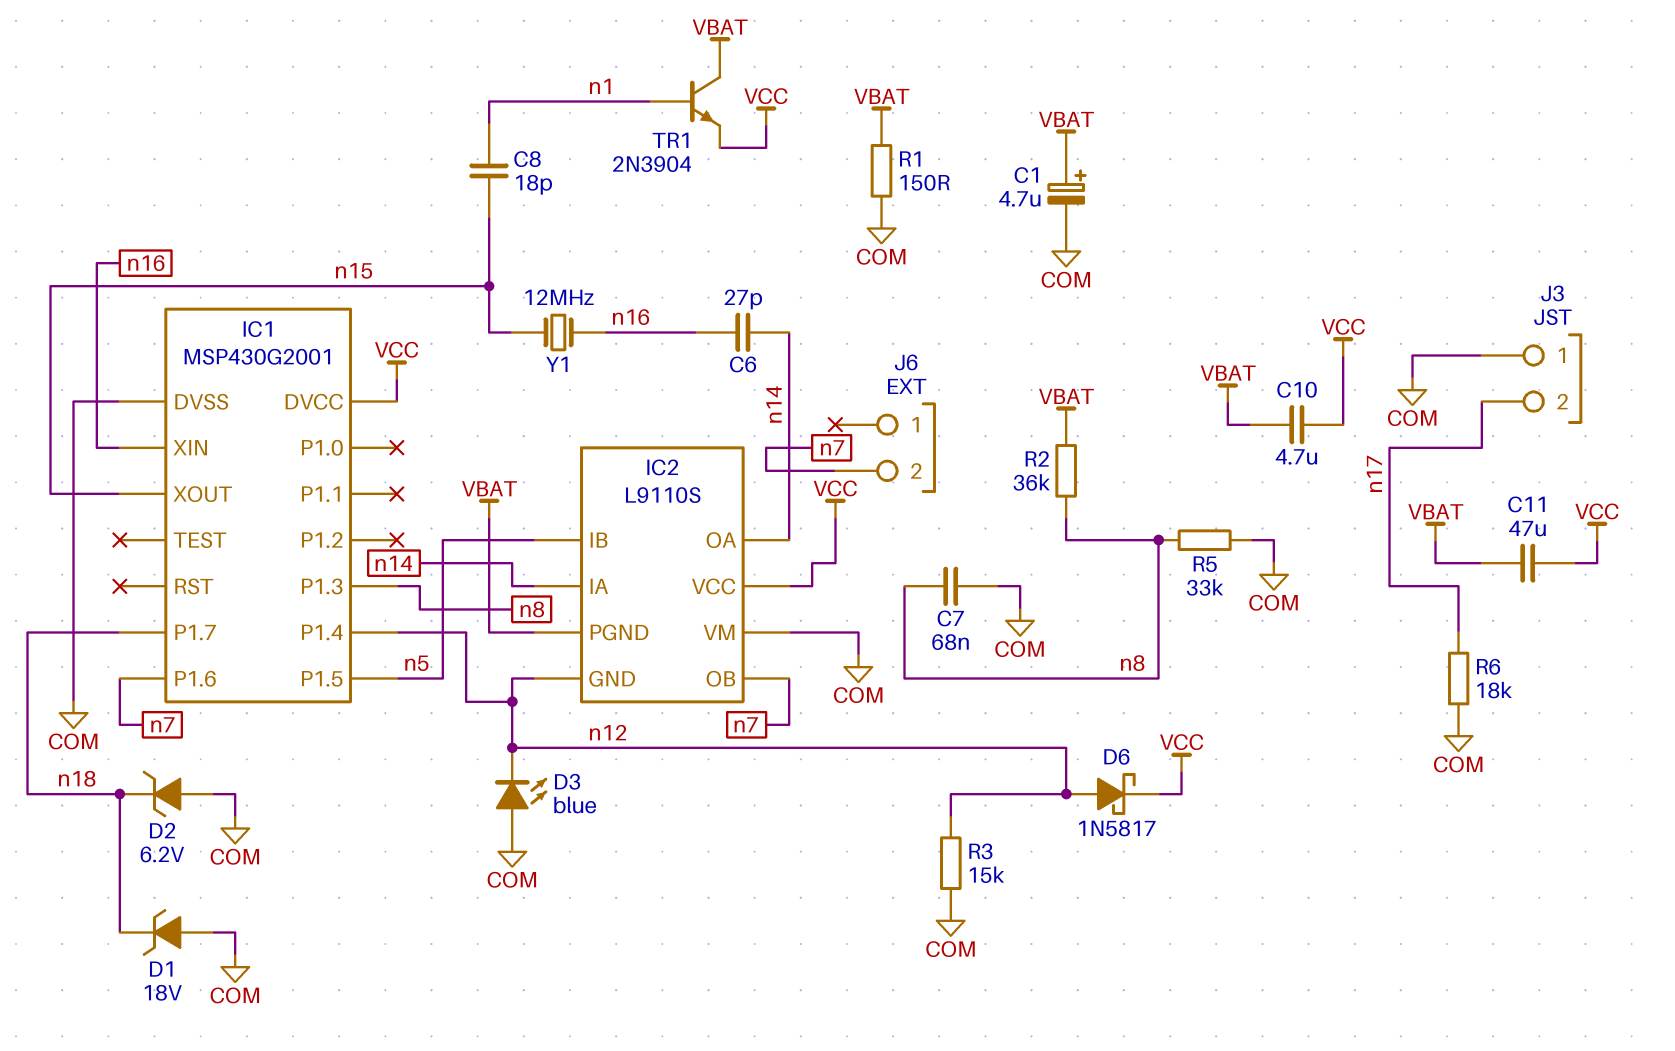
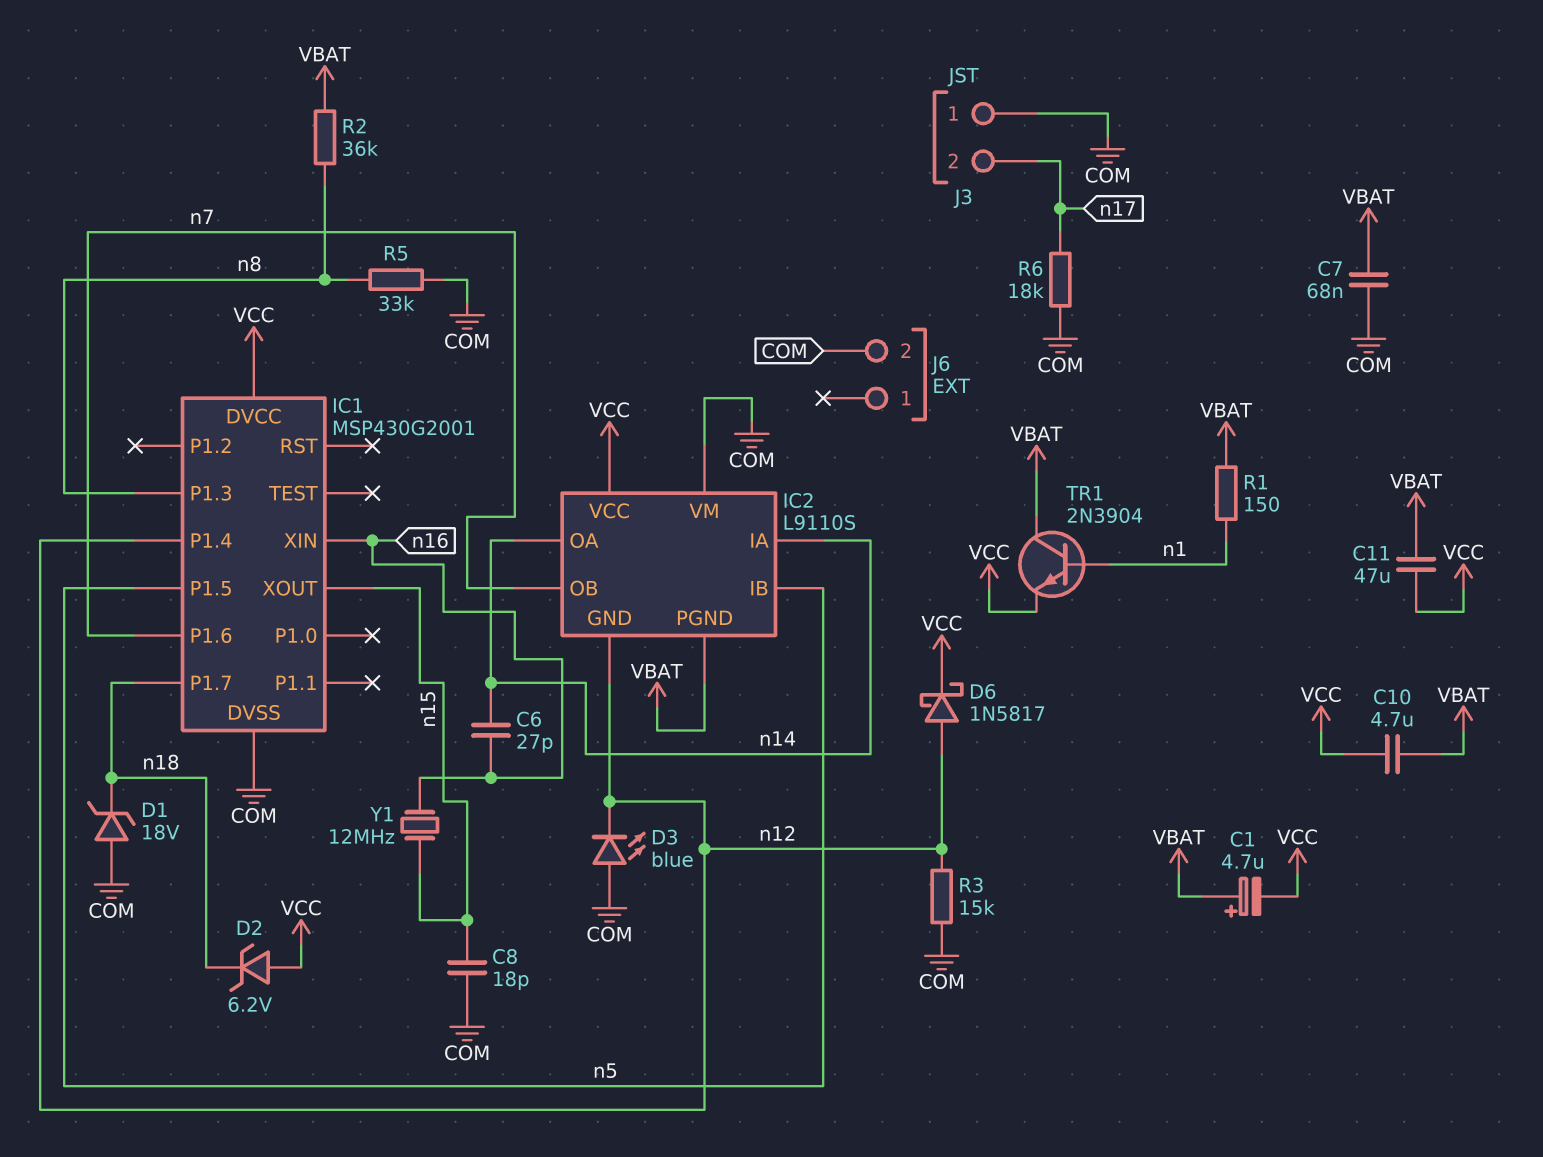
C1: 4.7uF (plus VBAT, minus COM) -> 4.7uF (plus VBAT, minus VCC)
C7: 68nF (COM, n8) -> 68nF (COM, VBAT)
C8: 18pF (n1, n15) -> 18pF (COM, n15)
D2: zener 6.2V (A COM, K n18) -> zener 6.2V (A VCC, K n18)
J6 pin 2: n7 -> COM
R1: 150 (COM, VBAT) -> 150 (VBAT, n1)

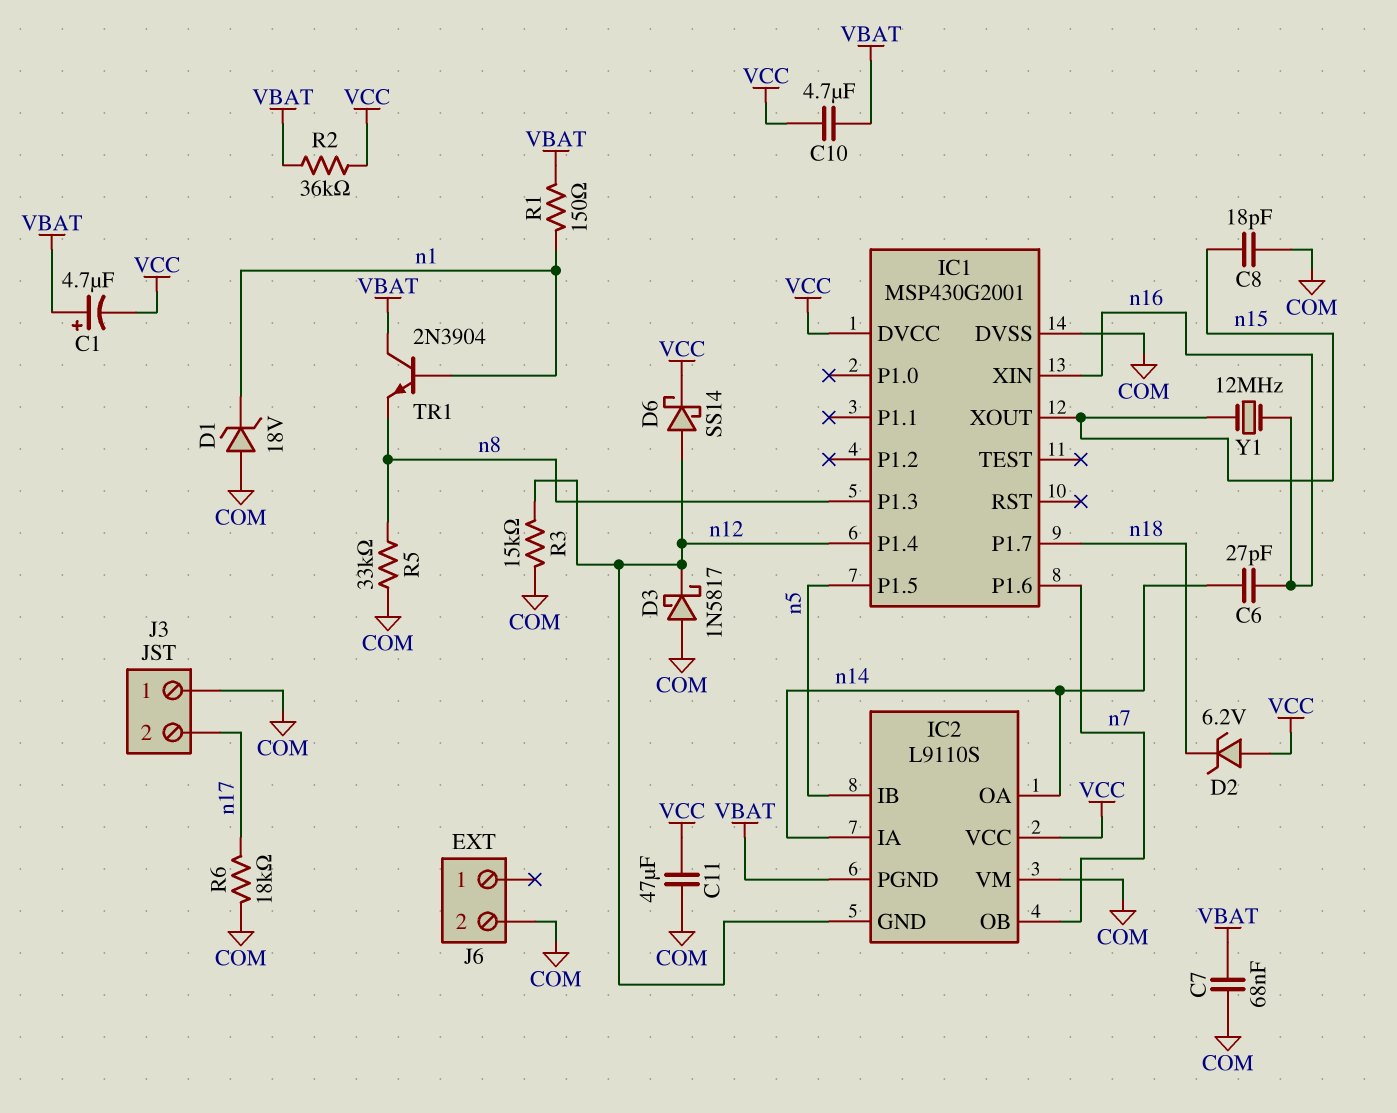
C11: 47uF (VBAT, VCC) -> 47uF (COM, VCC)
D1: zener 18V (A COM, K n18) -> zener 18V (A COM, K n1)
D3: LED blue (A COM, K n12) -> schottky 1N5817 (A COM, K n12)
D6: schottky 1N5817 (A n12, K VCC) -> schottky SS14 (A n12, K VCC)
R2: 36k (VBAT, n8) -> 36k (VBAT, VCC)
TR1: NPN 2N3904 (B n1, C VBAT, E VCC) -> NPN 2N3904 (B n1, C VBAT, E n8)

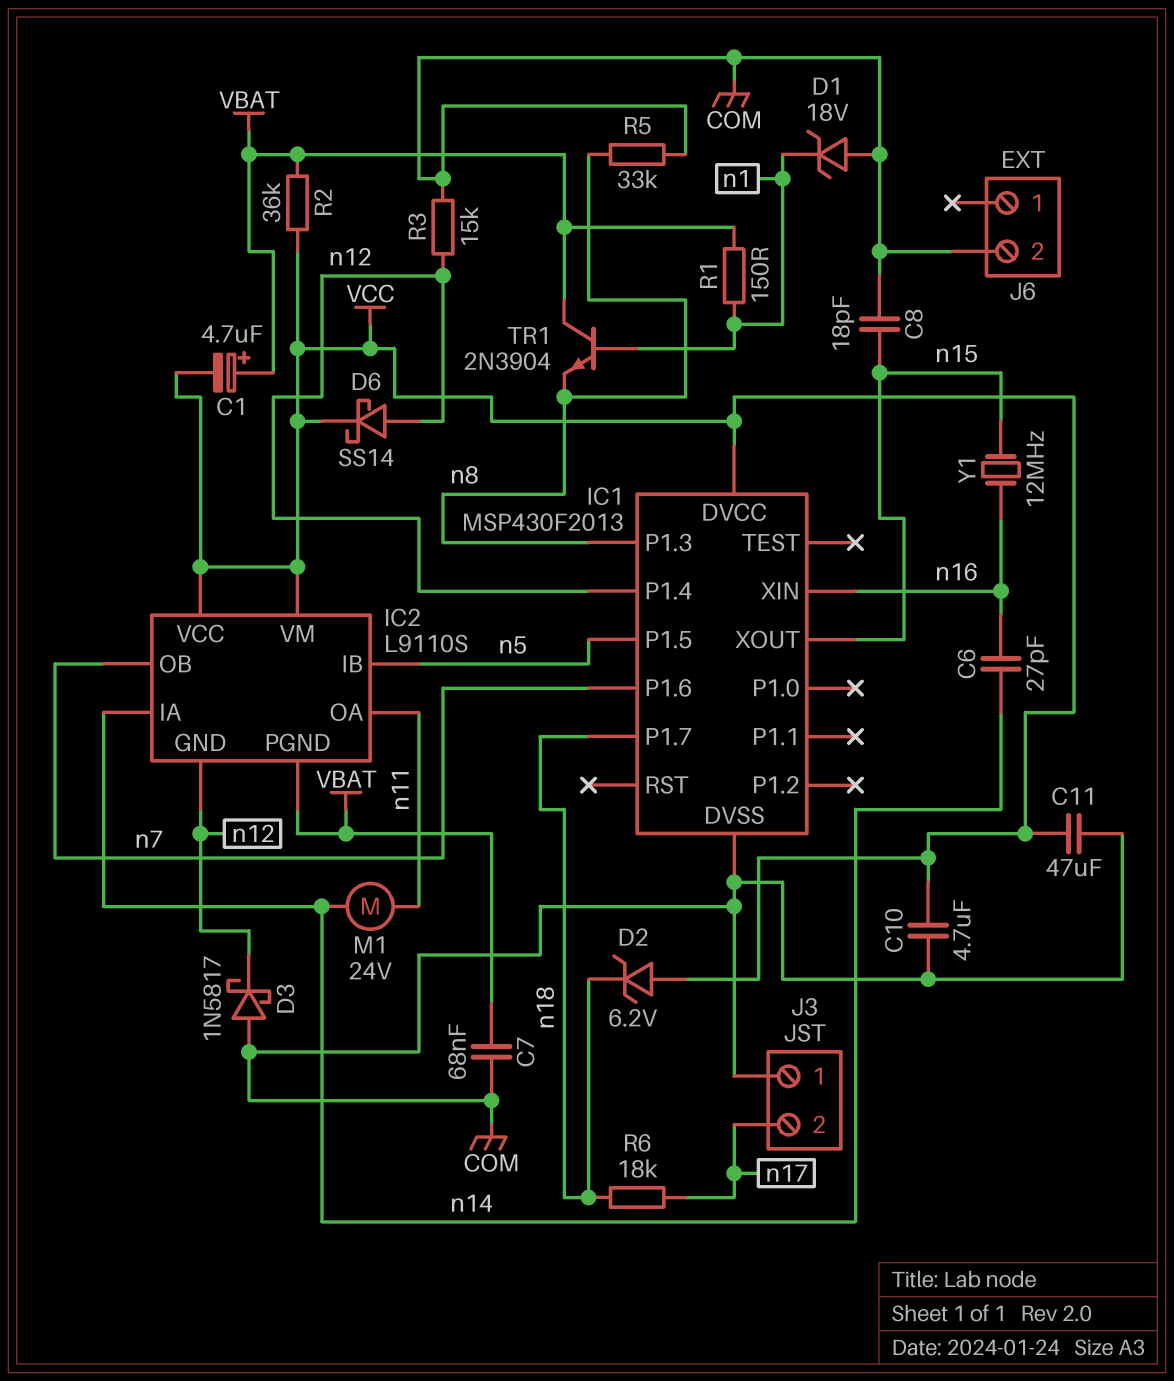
C10: 4.7uF (VBAT, VCC) -> 4.7uF (COM, VCC)
IC1: MSP430G2001 -> MSP430F2013
IC2 pin OA: n14 -> n11
IC2 pin VM: COM -> VCC
M1: none -> motor 24V (n11, n14)
R6: 18k (COM, n17) -> 18k (n17, n18)

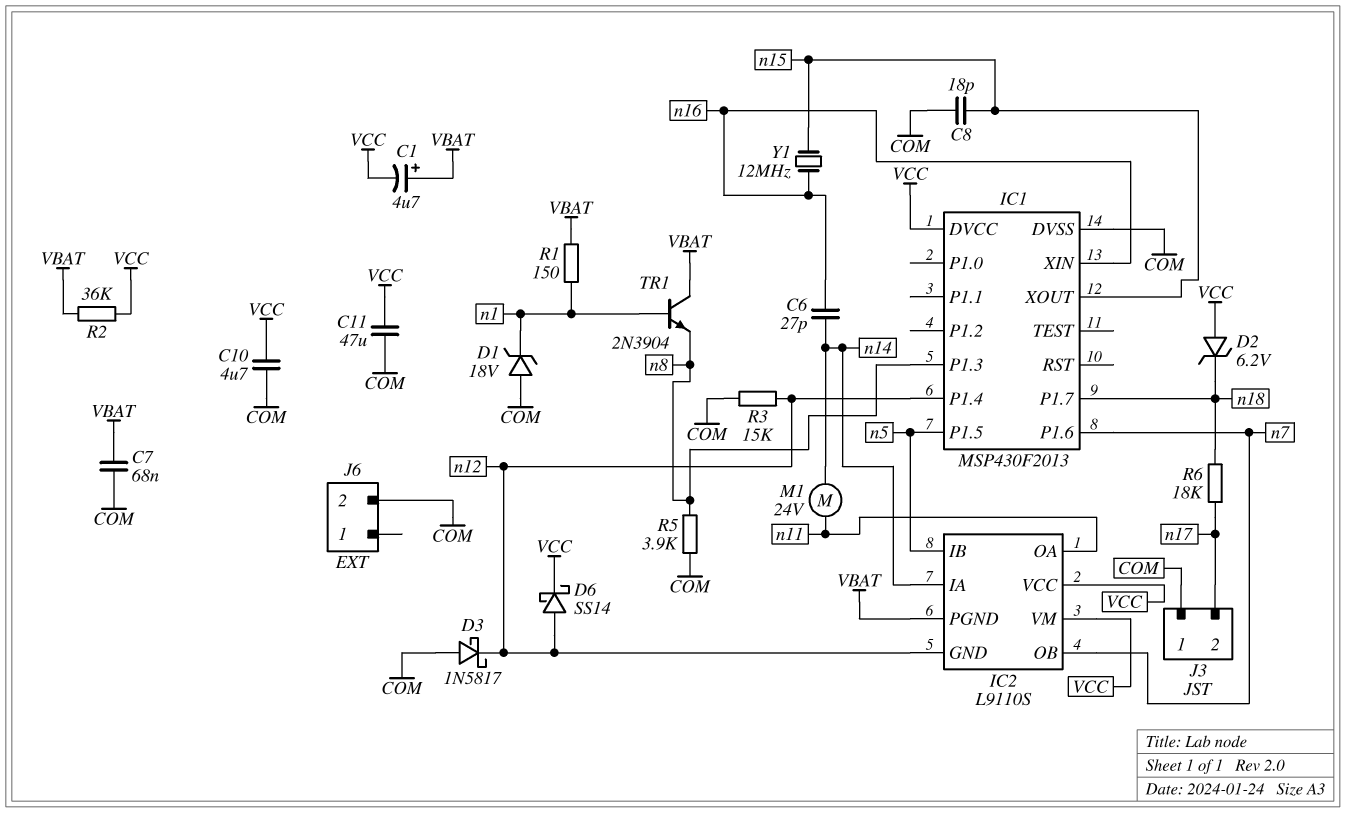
R5: 33k (COM, n8) -> 3.9k (COM, n8)

